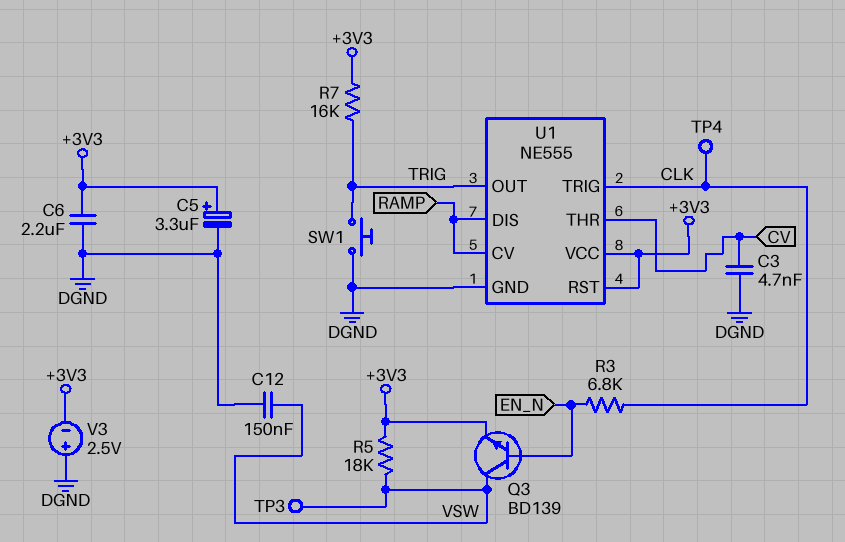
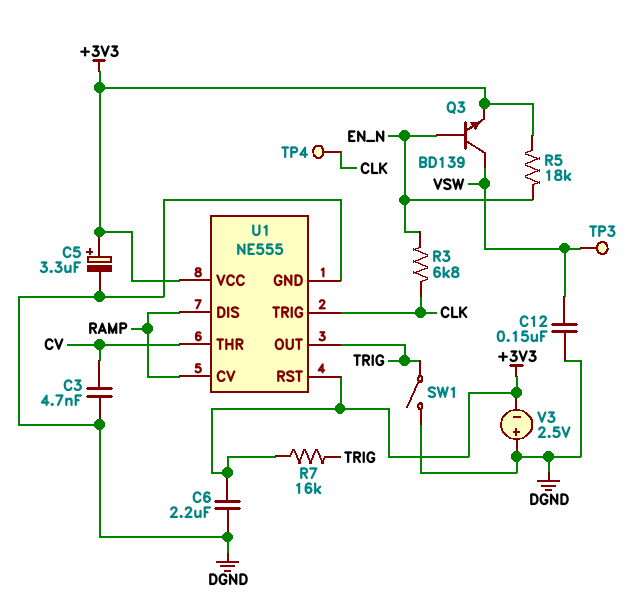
R5: 18k (+3V3, VSW) -> 18k (+3V3, EN_N)
SW1: button (DGND, TRIG) -> switch (DGND, TRIG)

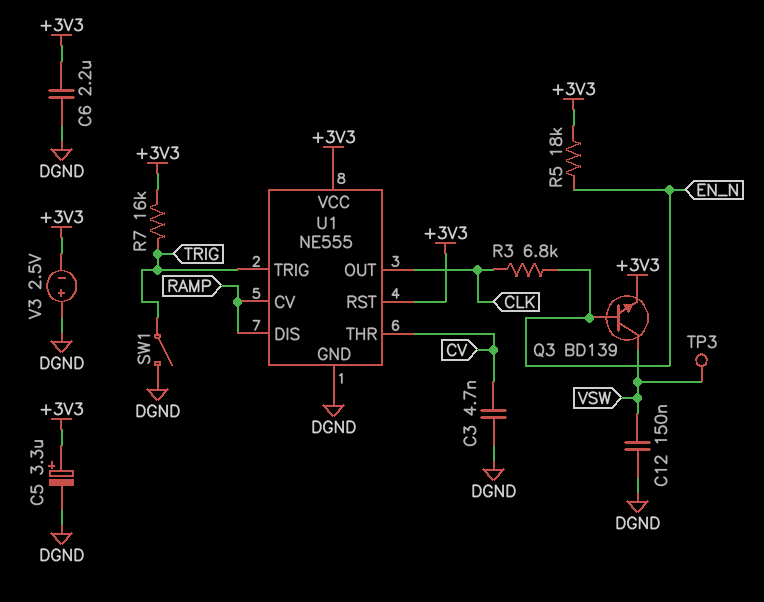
TP4: test point (CLK) -> none
U1 pin OUT: TRIG -> CLK
U1 pin TRIG: CLK -> TRIG

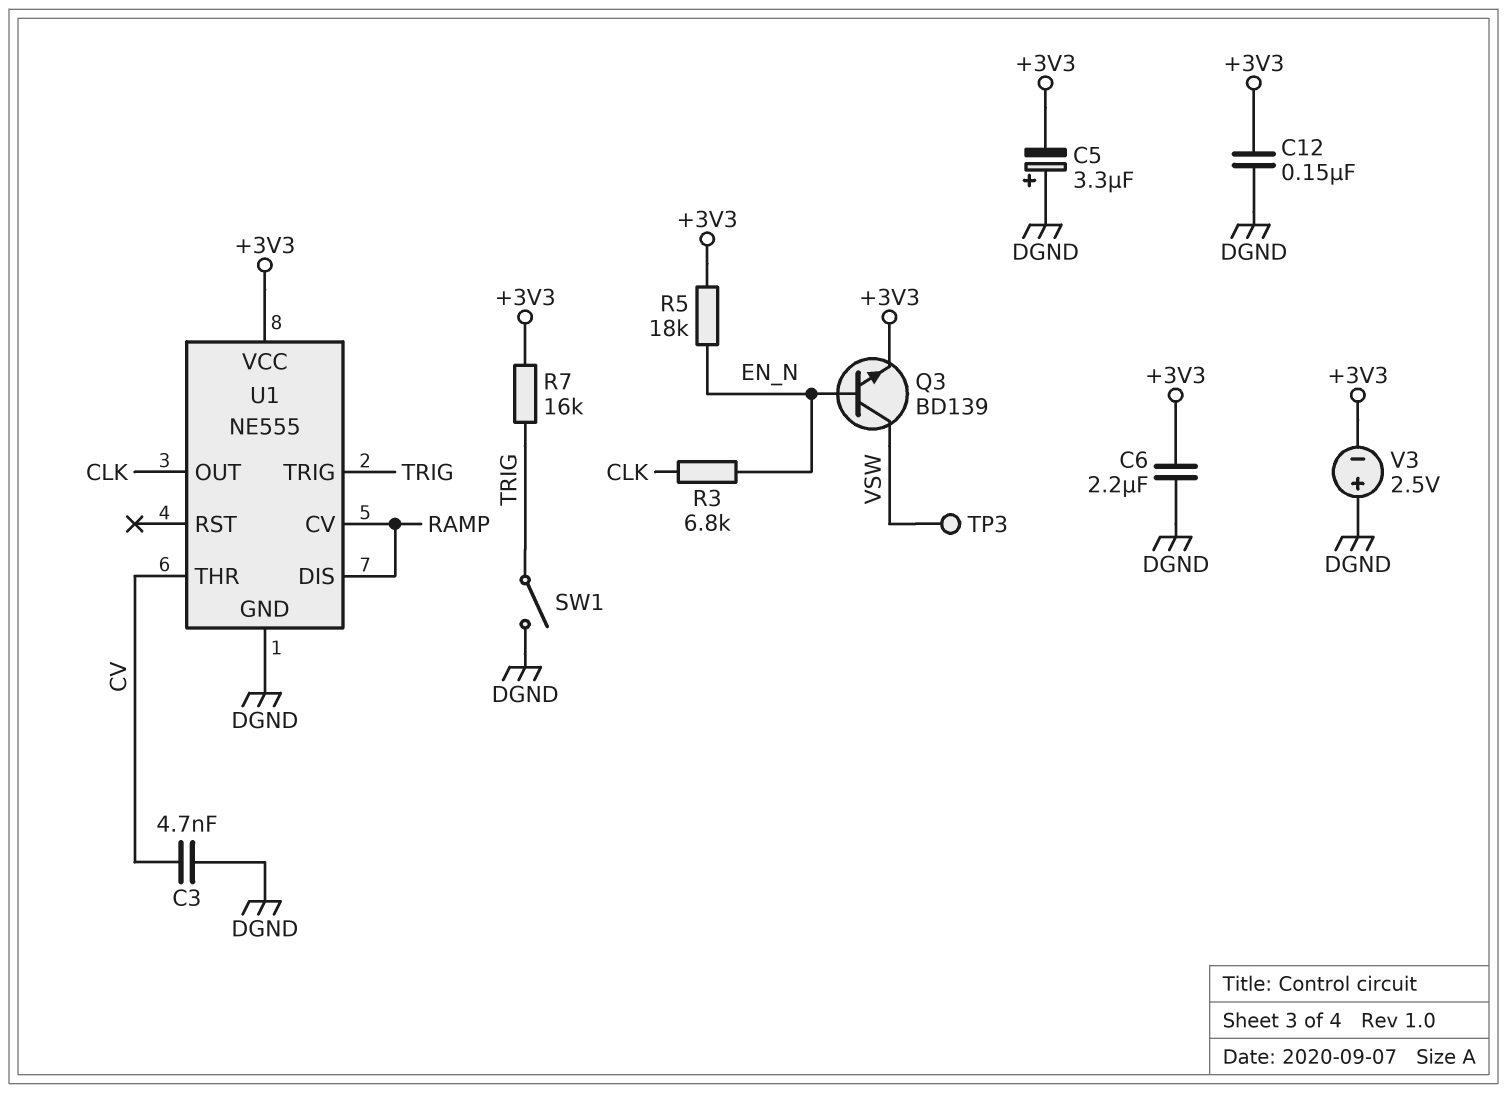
C5: 3.3uF (plus +3V3, minus DGND) -> 3.3uF (plus DGND, minus +3V3)
C12: 150nF (DGND, VSW) -> 150nF (+3V3, DGND)
U1 pin RST: +3V3 -> none

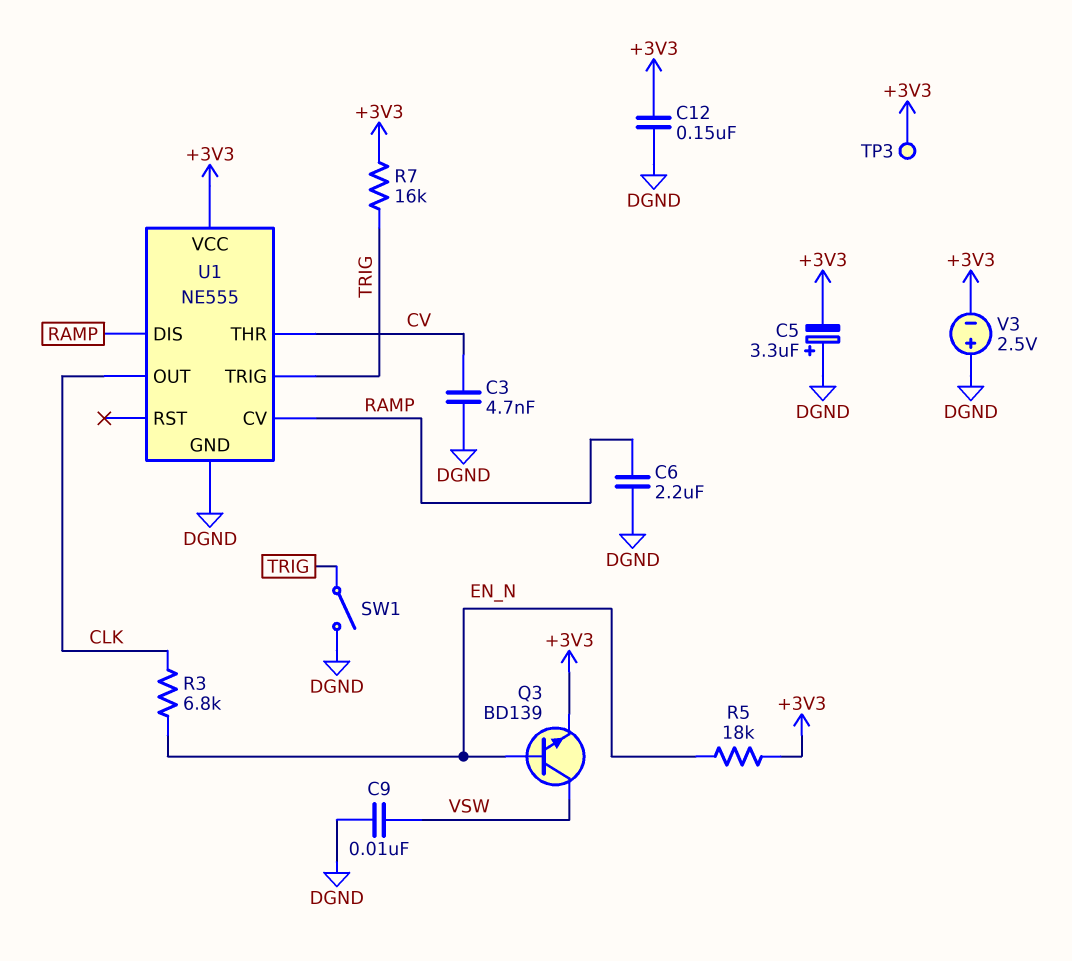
C6: 2.2uF (+3V3, DGND) -> 2.2uF (DGND, RAMP)
C9: none -> 10nF (DGND, VSW)
TP3: test point (VSW) -> test point (+3V3)

